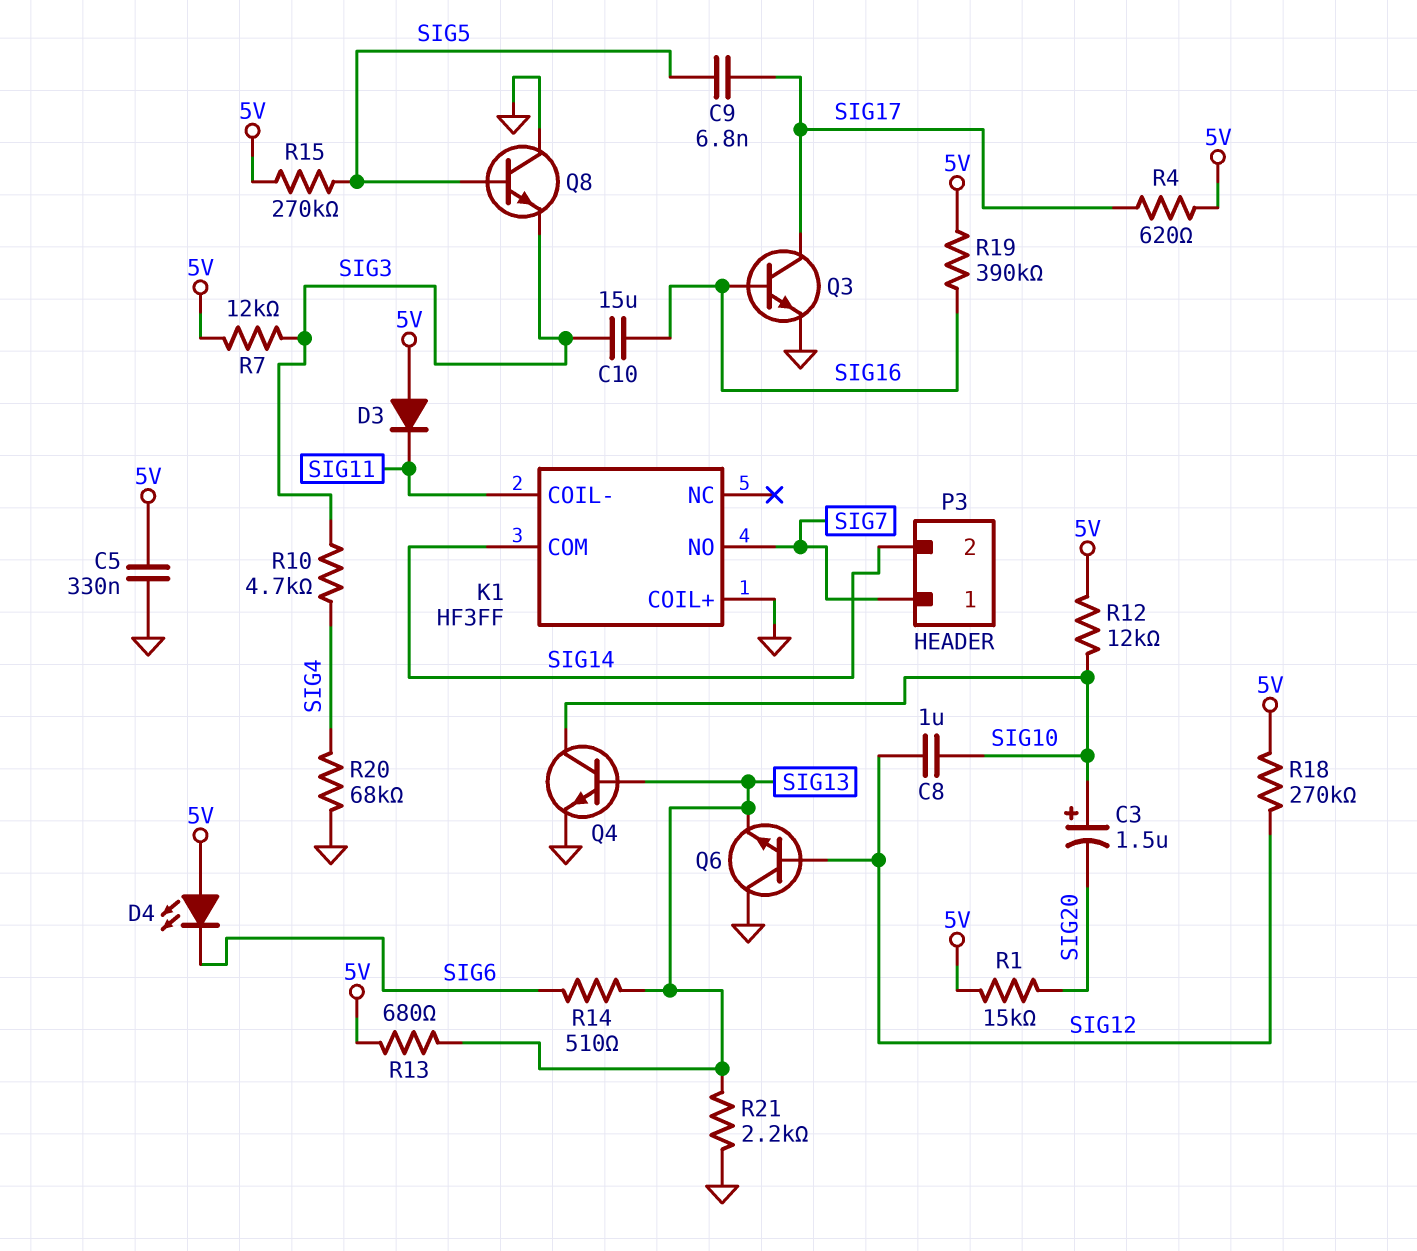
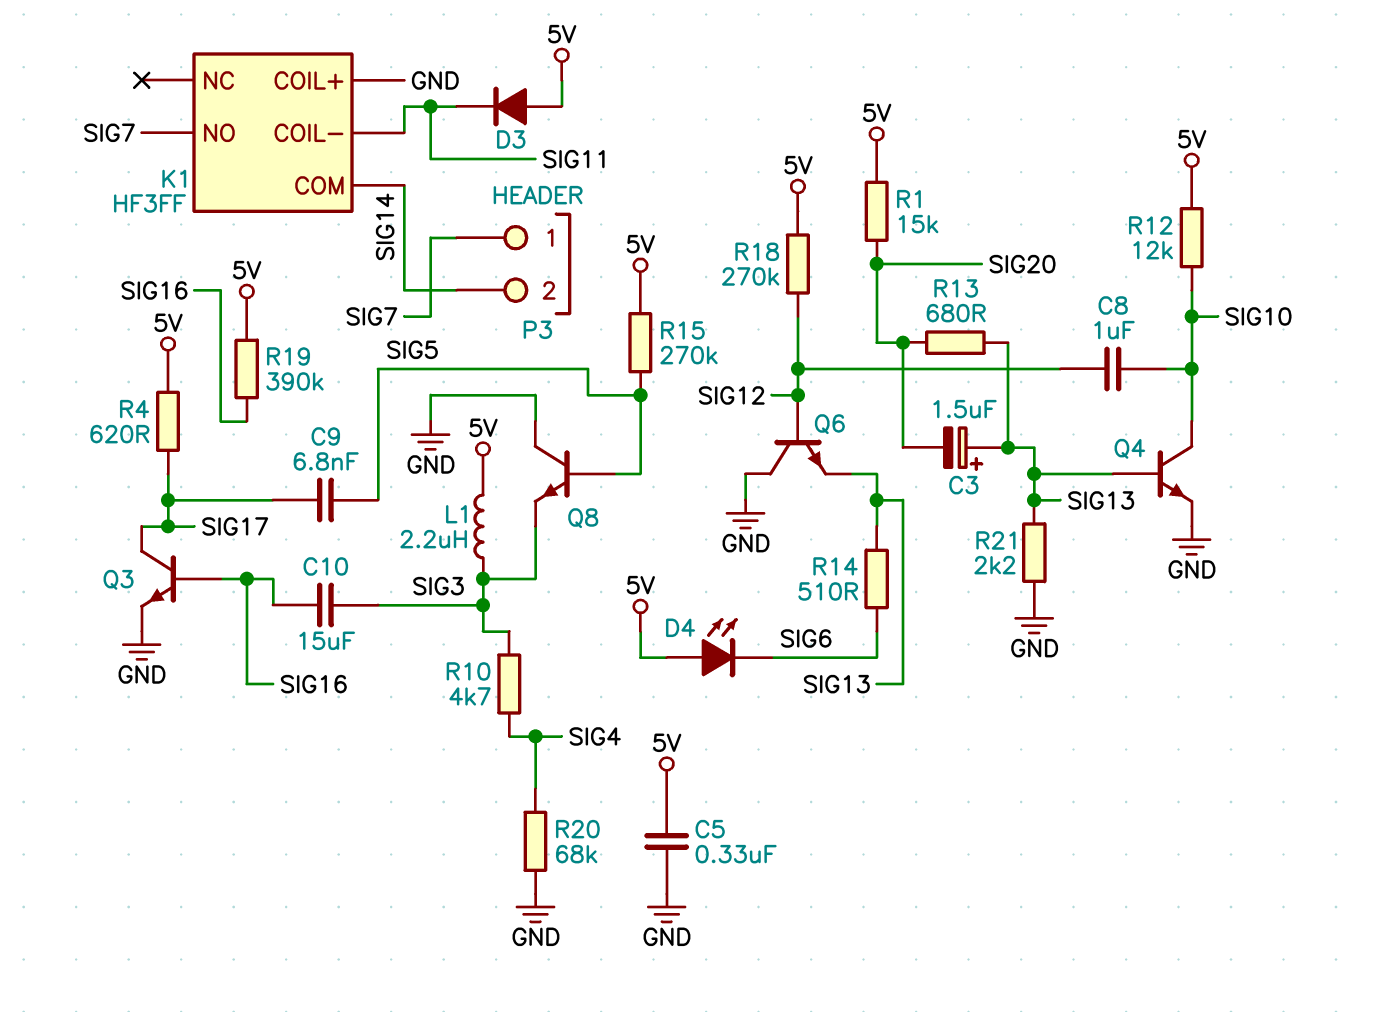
C3: 1.5uF (plus SIG10, minus SIG20) -> 1.5uF (plus SIG13, minus SIG20)
L1: none -> 2.2uH (5V, SIG3)
R7: 12k (5V, SIG3) -> none
R13: 680 (5V, SIG13) -> 680 (SIG13, SIG20)

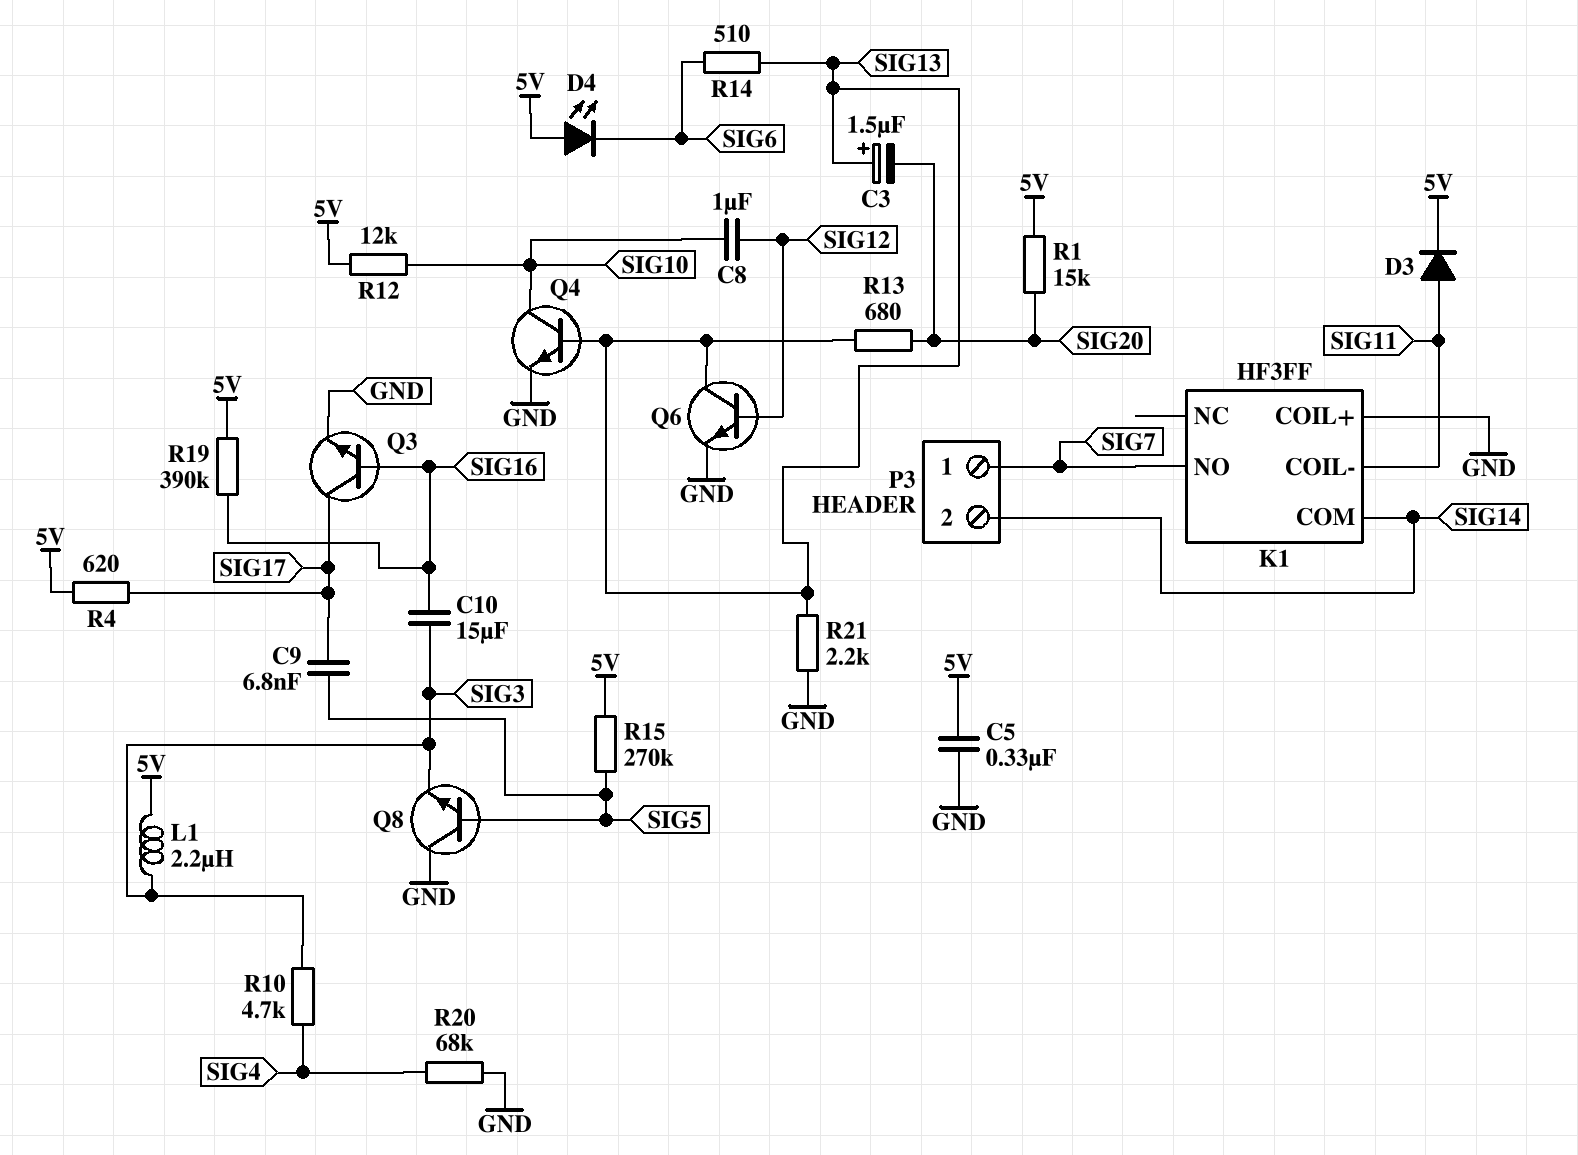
D3: diode (A 5V, K SIG11) -> diode (A SIG11, K 5V)
Q6: NPN (B SIG12, C GND, E SIG13) -> NPN (B SIG12, C SIG13, E GND)
R18: 270k (5V, SIG12) -> none

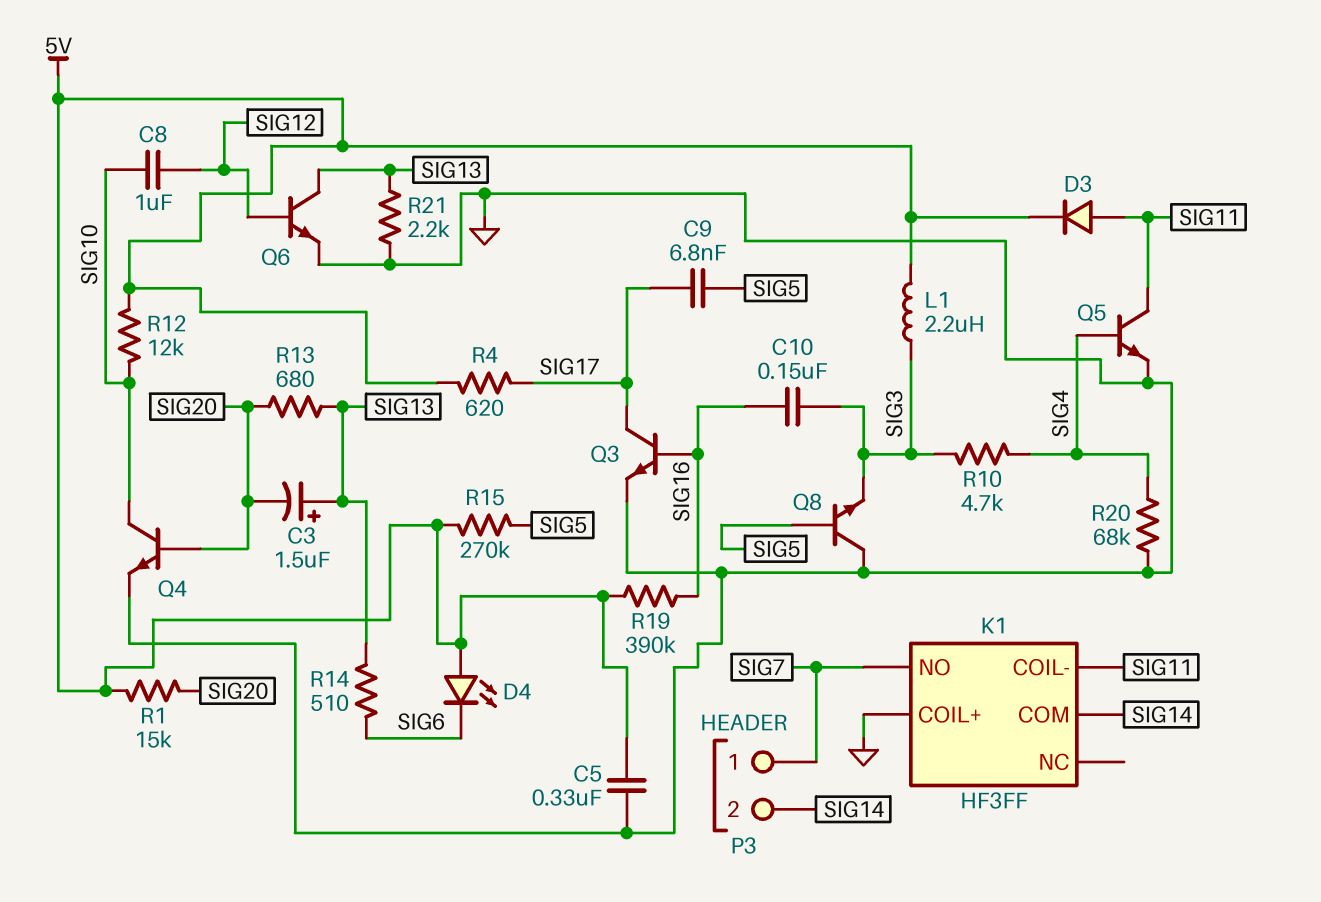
C10: 15uF (SIG3, SIG16) -> 150nF (SIG3, SIG16)
Q4: NPN (B SIG13, C SIG10, E GND) -> NPN (B SIG20, C SIG10, E GND)
Q5: none -> NPN (B SIG4, C SIG11, E GND)

